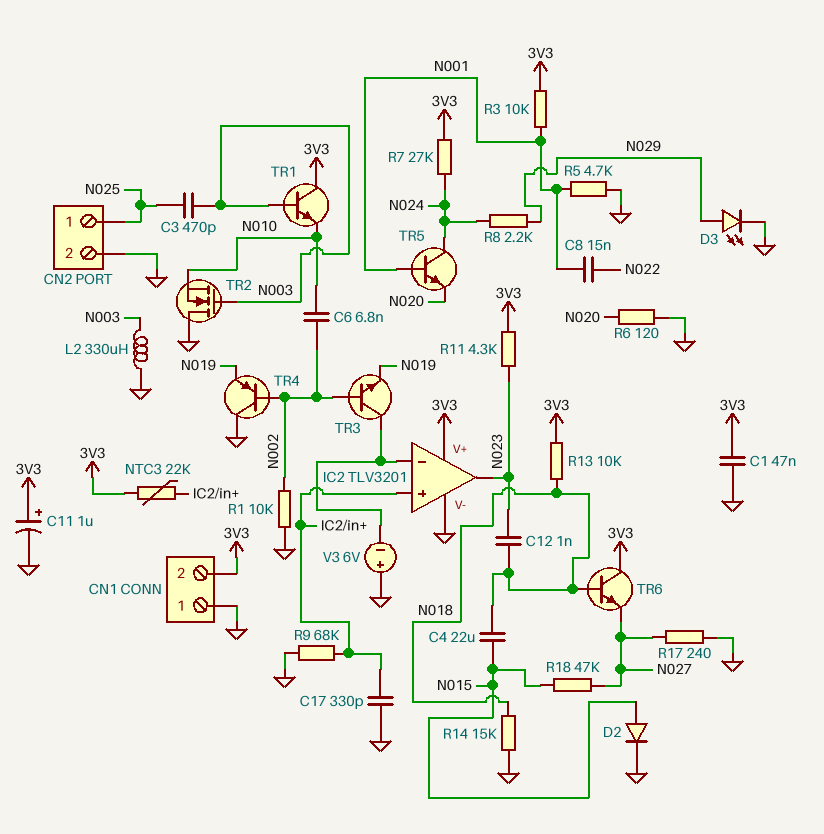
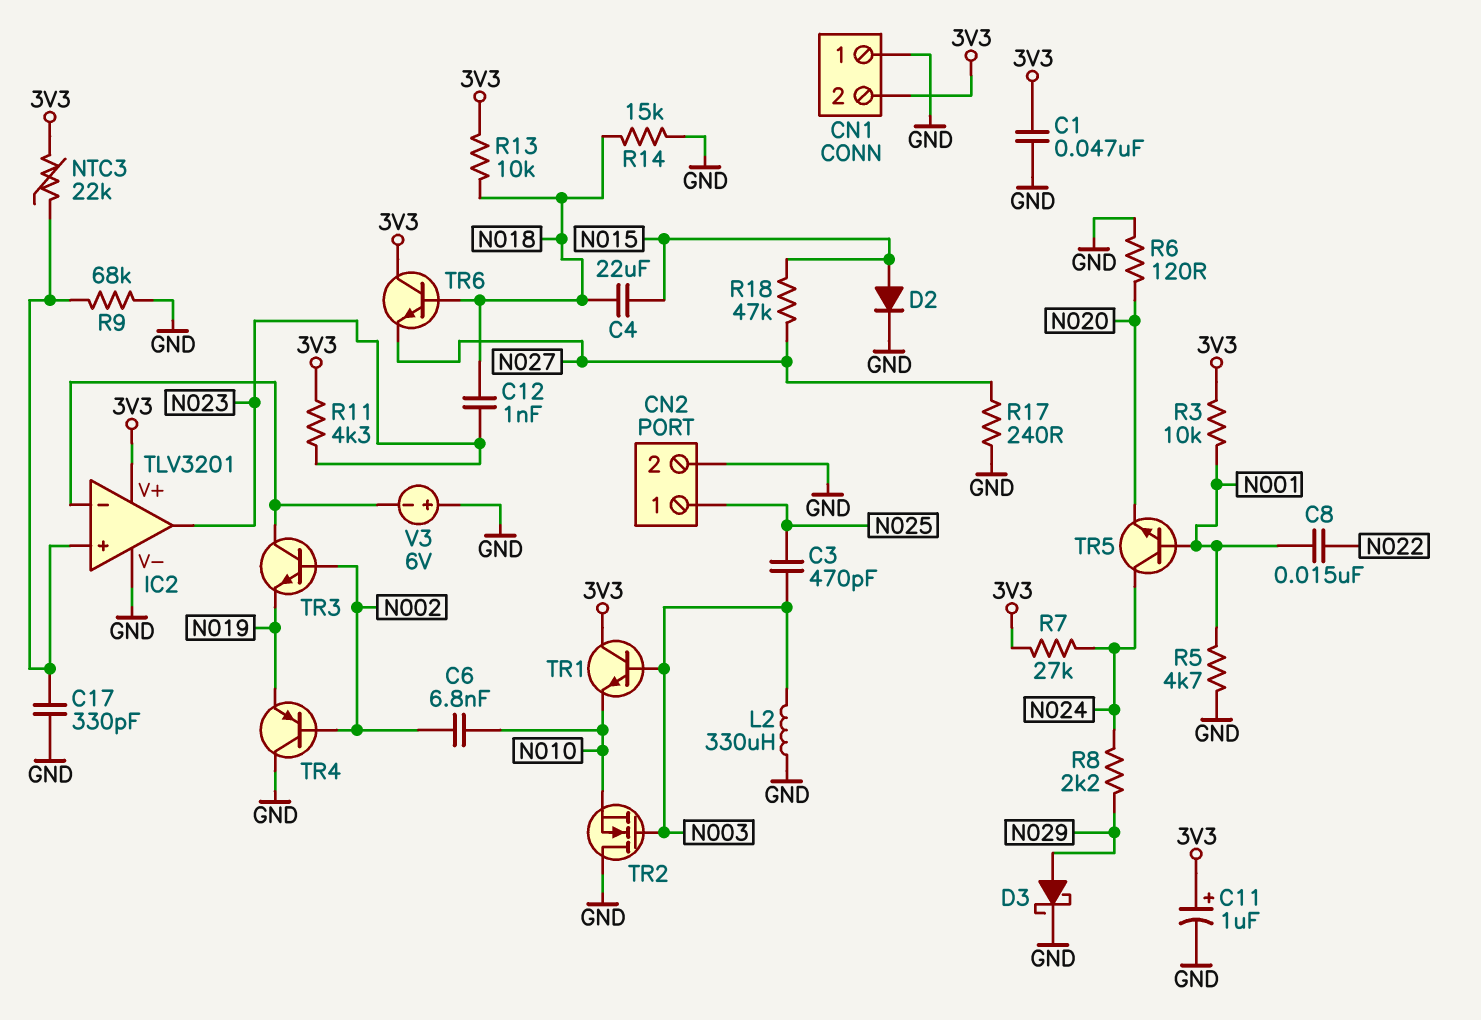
D3: LED (A N029, K GND) -> schottky (A N029, K GND)
R1: 10k (GND, N002) -> none

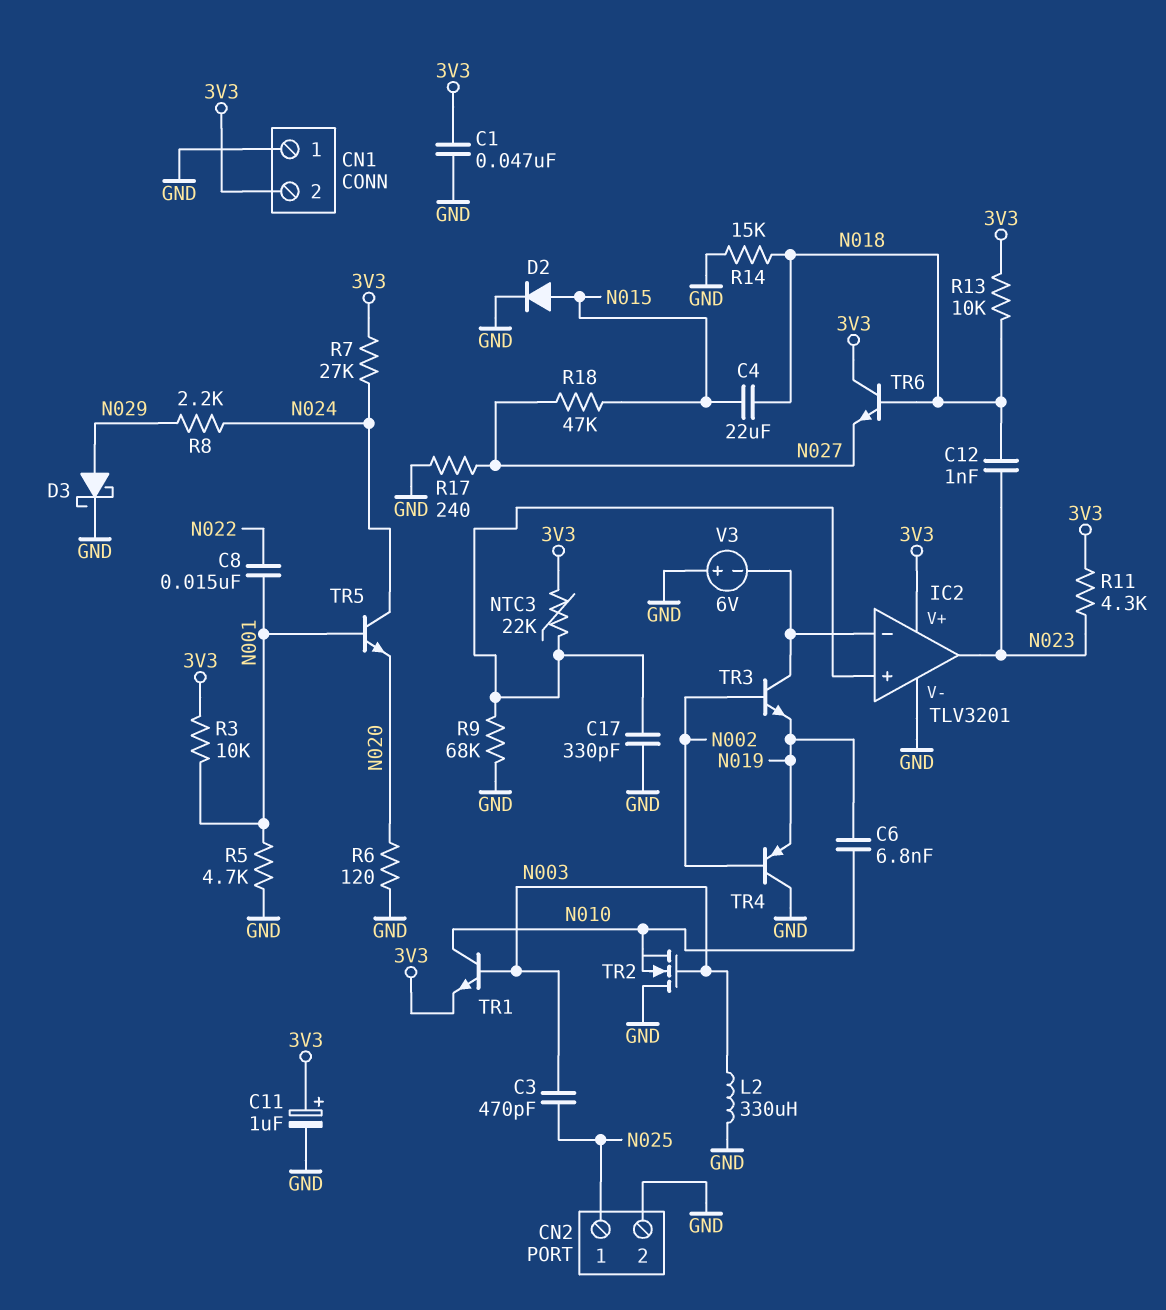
C6: 6.8nF (N002, N010) -> 6.8nF (N010, N019)
TR1: NPN (B N003, C 3V3, E N010) -> NPN (B N003, C N010, E 3V3)

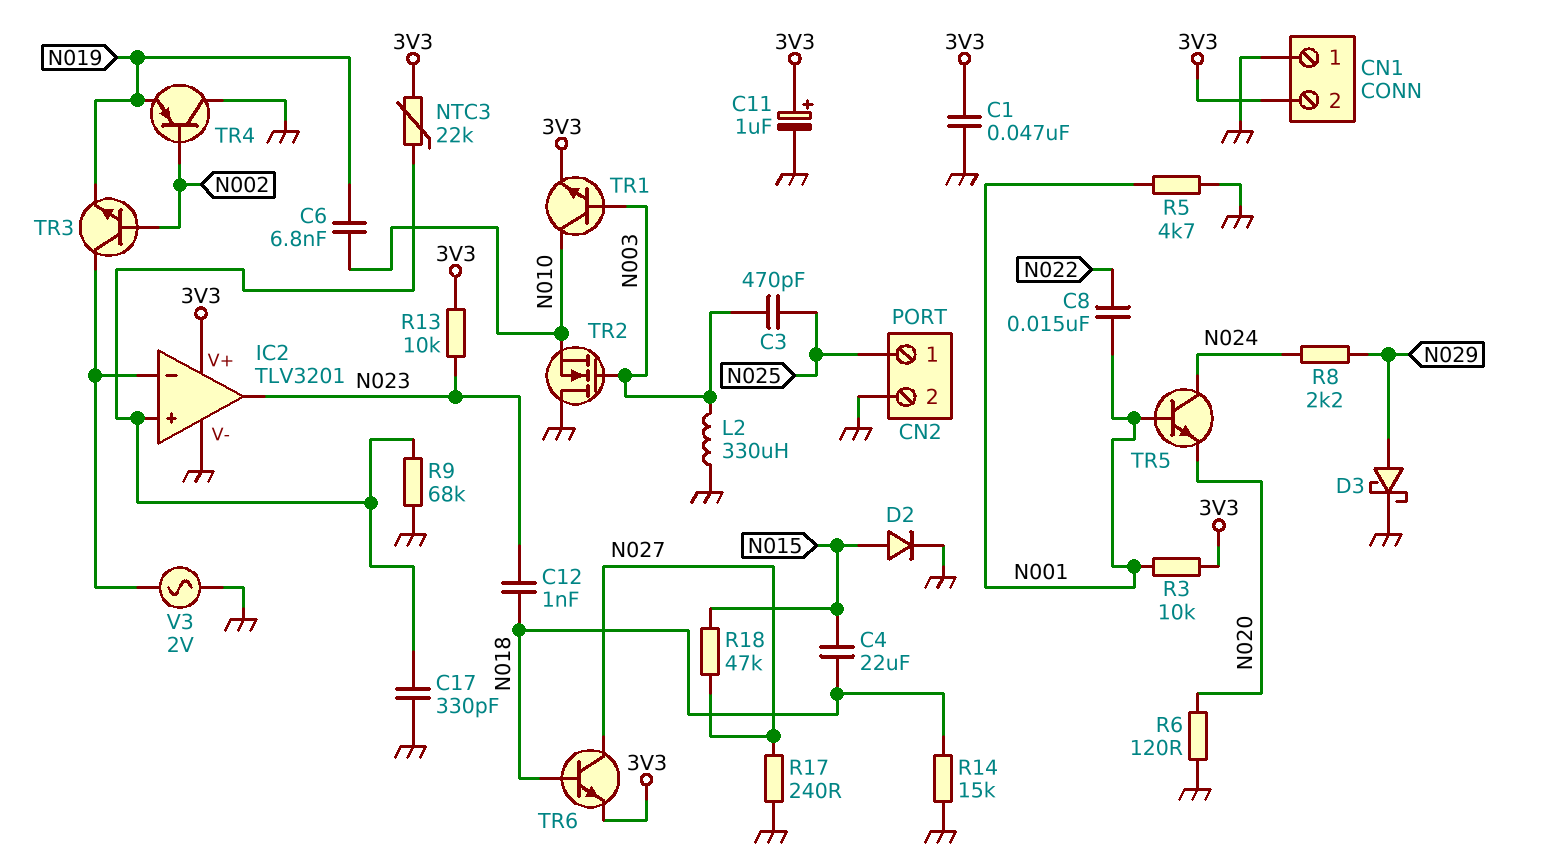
R7: 27k (3V3, N024) -> none
R11: 4.3k (3V3, N023) -> none
R13: 10k (3V3, N018) -> 10k (3V3, N023)
TR6: NPN (B N018, C 3V3, E N027) -> NPN (B N018, C N027, E 3V3)
V3: 6V (plus GND, minus IC2/in-) -> AC 2V (GND, IC2/in-)

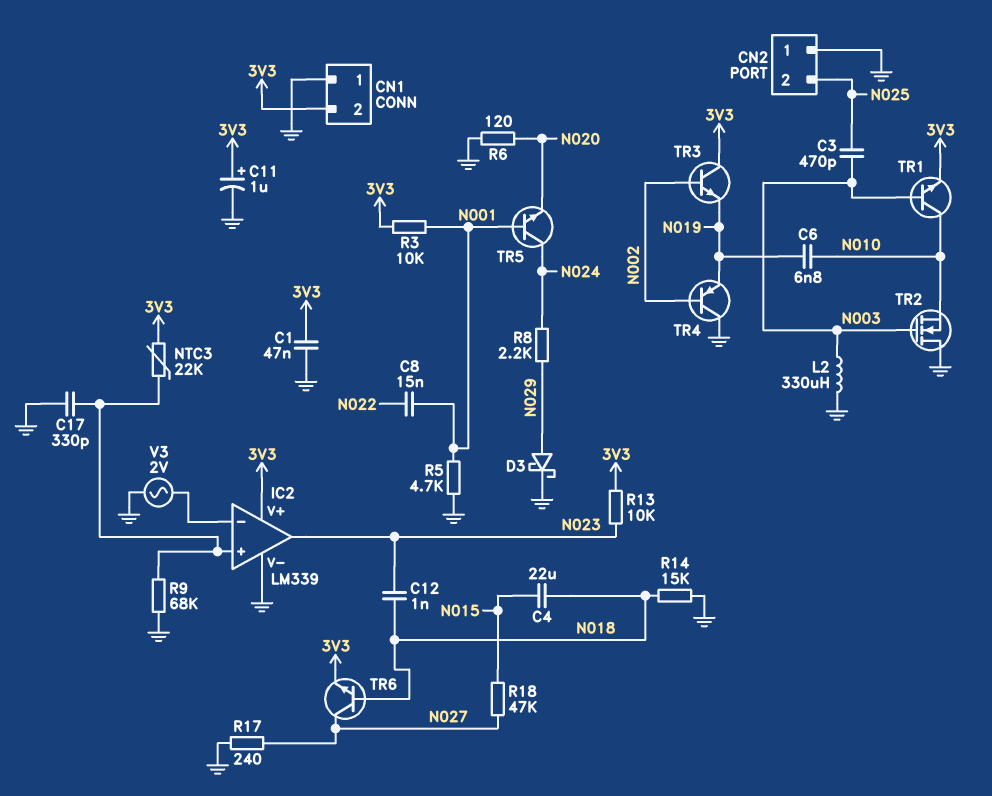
CN2 pin 1: N025 -> GND
CN2 pin 2: GND -> N025
D2: diode (A N015, K GND) -> none
IC2: TLV3201 -> LM339
TR3: NPN (B N002, C IC2/in-, E N019) -> NPN (B N002, C 3V3, E N019)

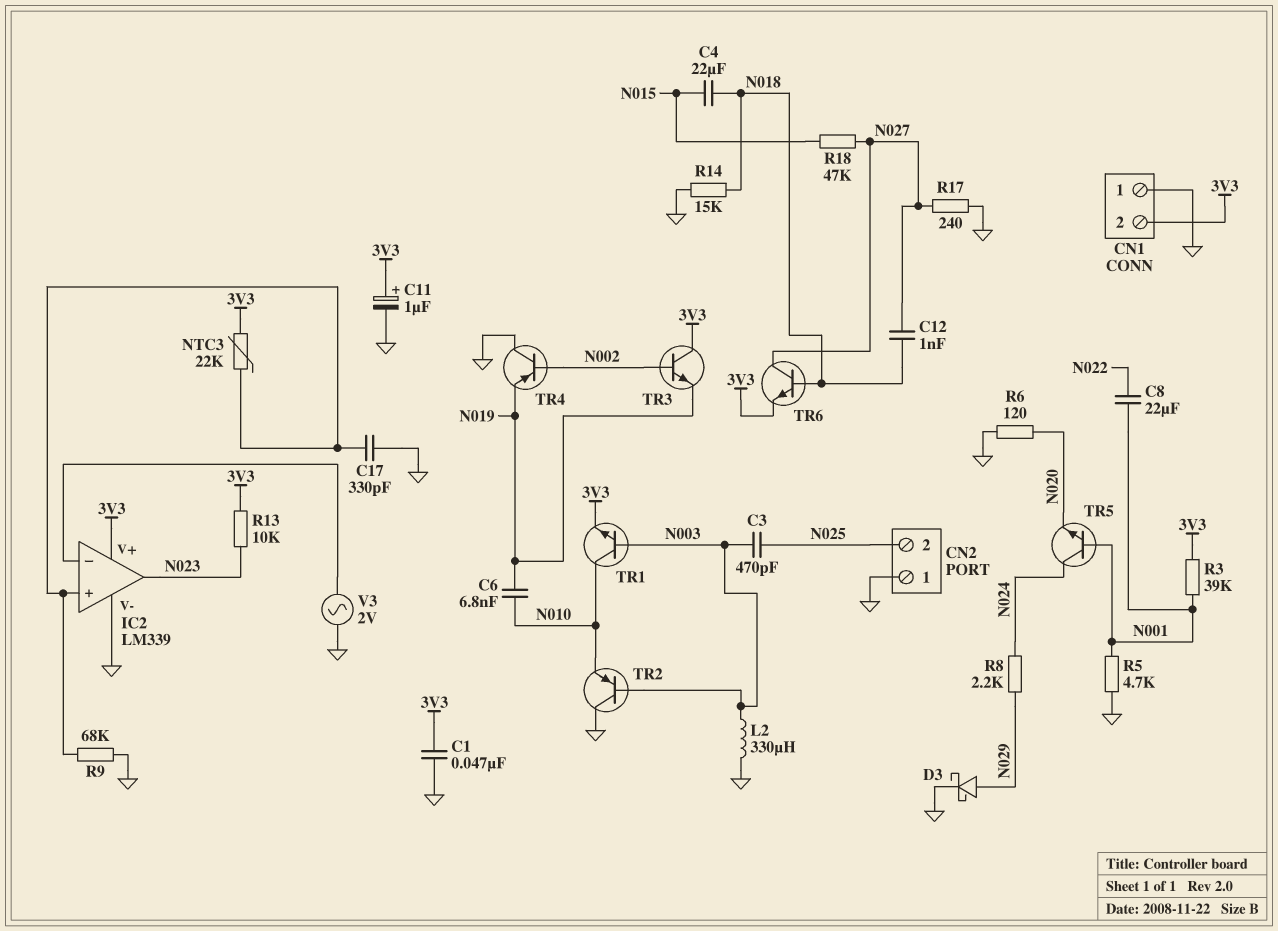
C8: 15nF (N001, N022) -> 22uF (N001, N022)
C12: 1nF (N018, N023) -> 1nF (N018, N027)
R3: 10k (3V3, N001) -> 39k (3V3, N001)
TR2: NMOS (G N003, D GND, S N010) -> PNP (B N003, C GND, E N010)

